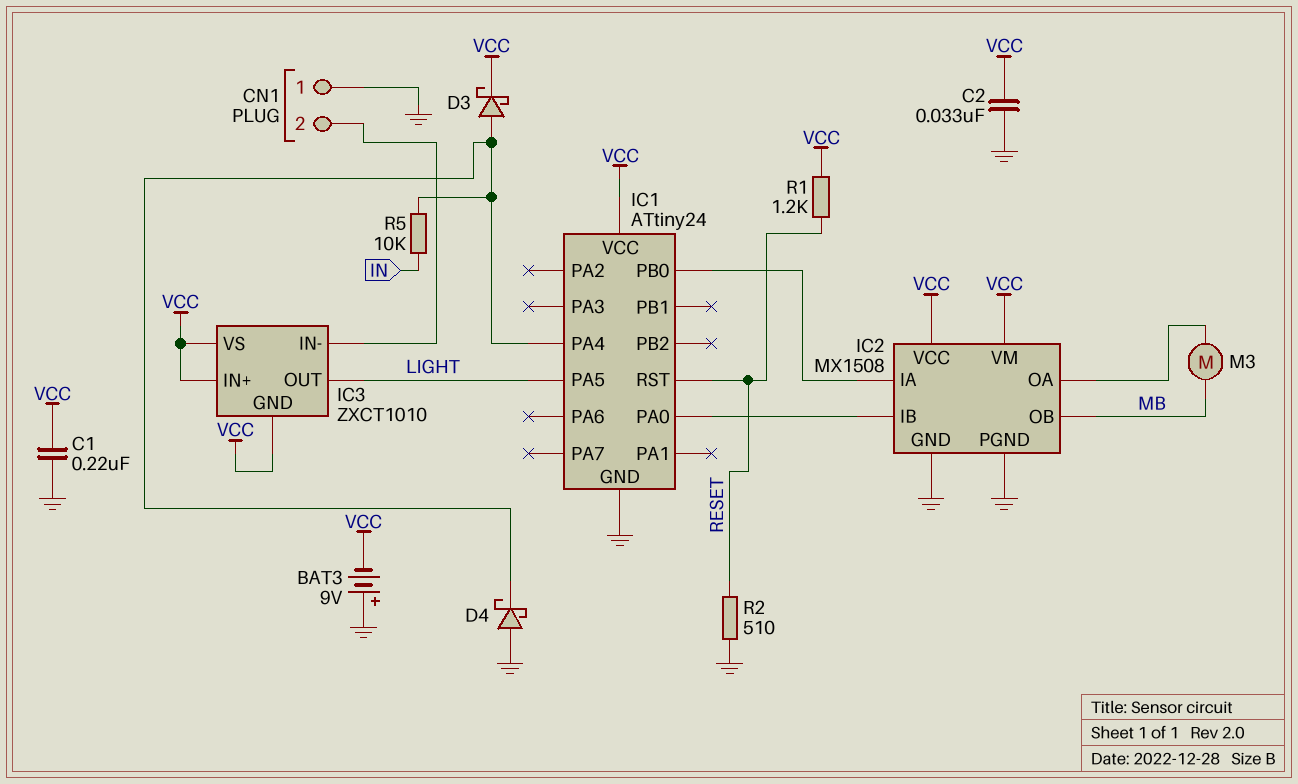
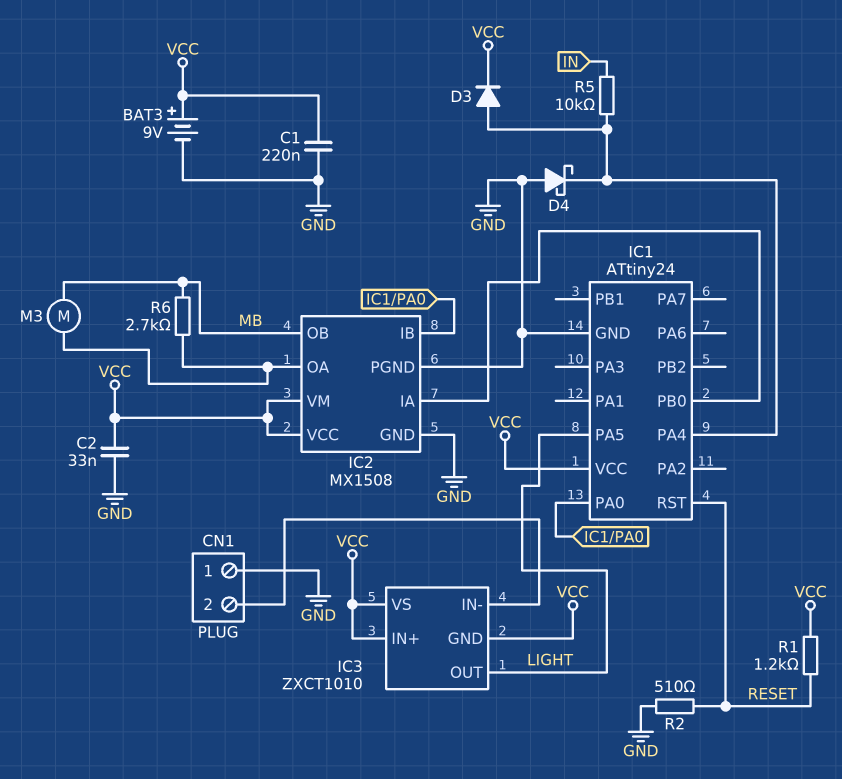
BAT3: 9V (plus GND, minus VCC) -> 9V (plus VCC, minus GND)
D3: schottky (A IC1/PA4, K VCC) -> diode (A IC1/PA4, K VCC)
R6: none -> 2.7k (IC2/OA, MB)

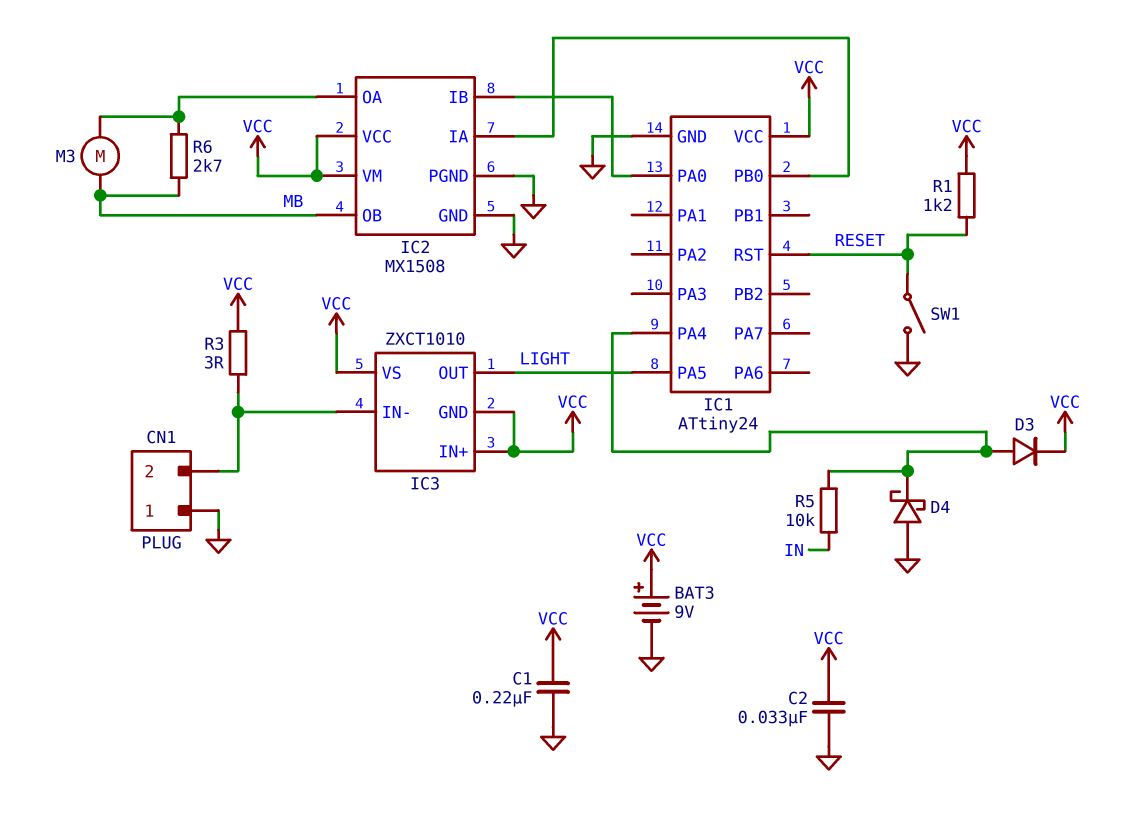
R2: 510 (GND, RESET) -> none
R3: none -> 3 (CN1/2, VCC)
SW1: none -> switch (GND, RESET)

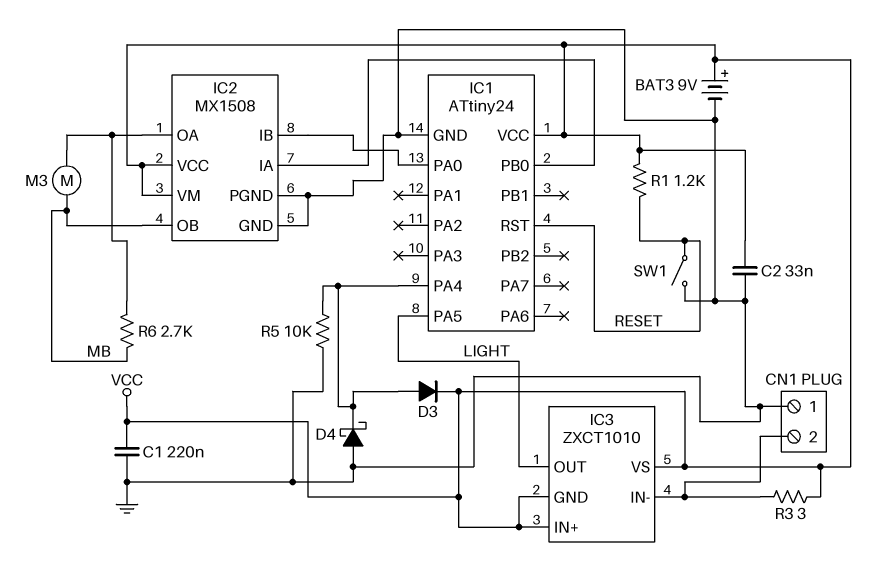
R5: 10k (IC1/PA4, IN) -> 10k (GND, IC1/PA4)

